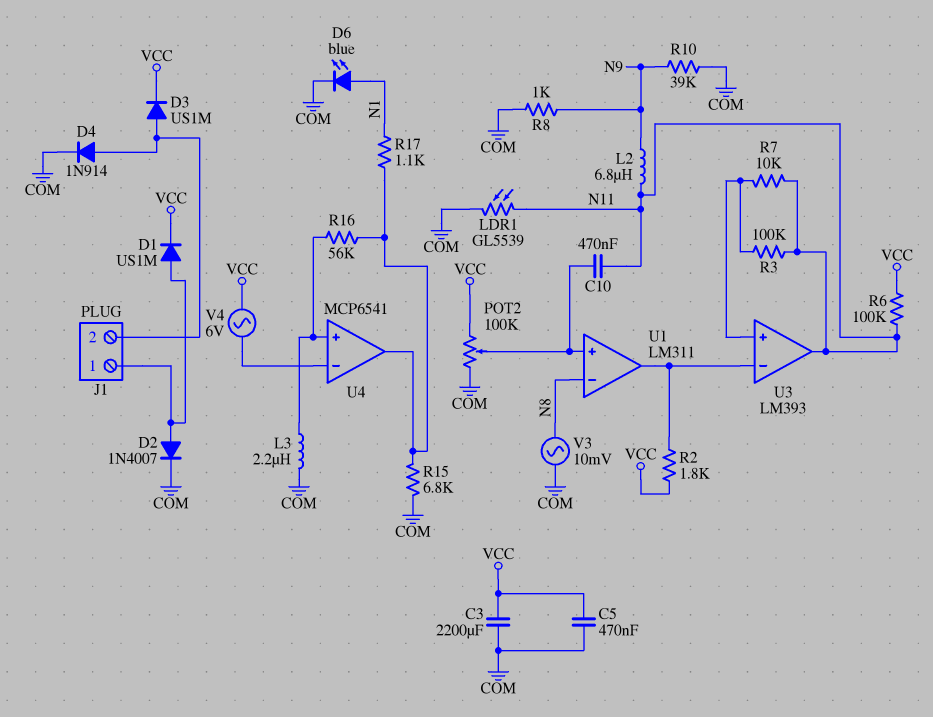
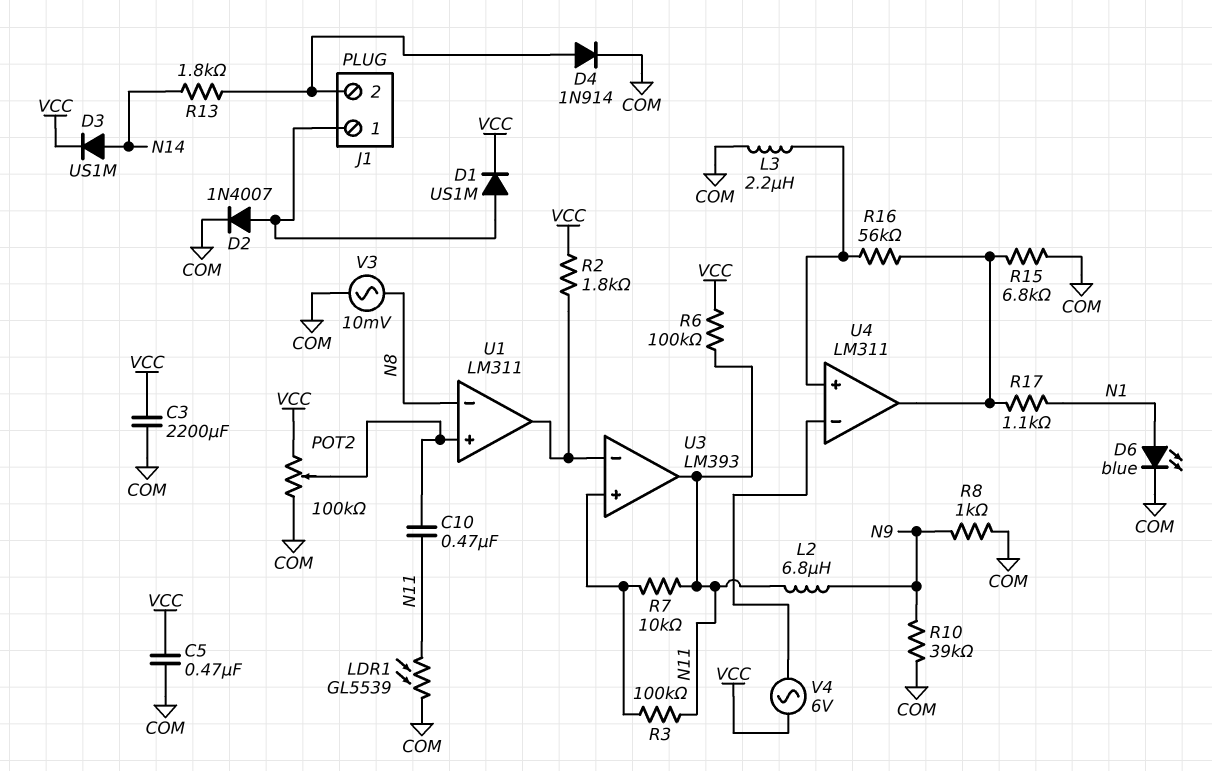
D3: diode US1M (A J1/2, K VCC) -> diode US1M (A N14, K VCC)
R13: none -> 1.8k (J1/2, N14)
U4: MCP6541 -> LM311

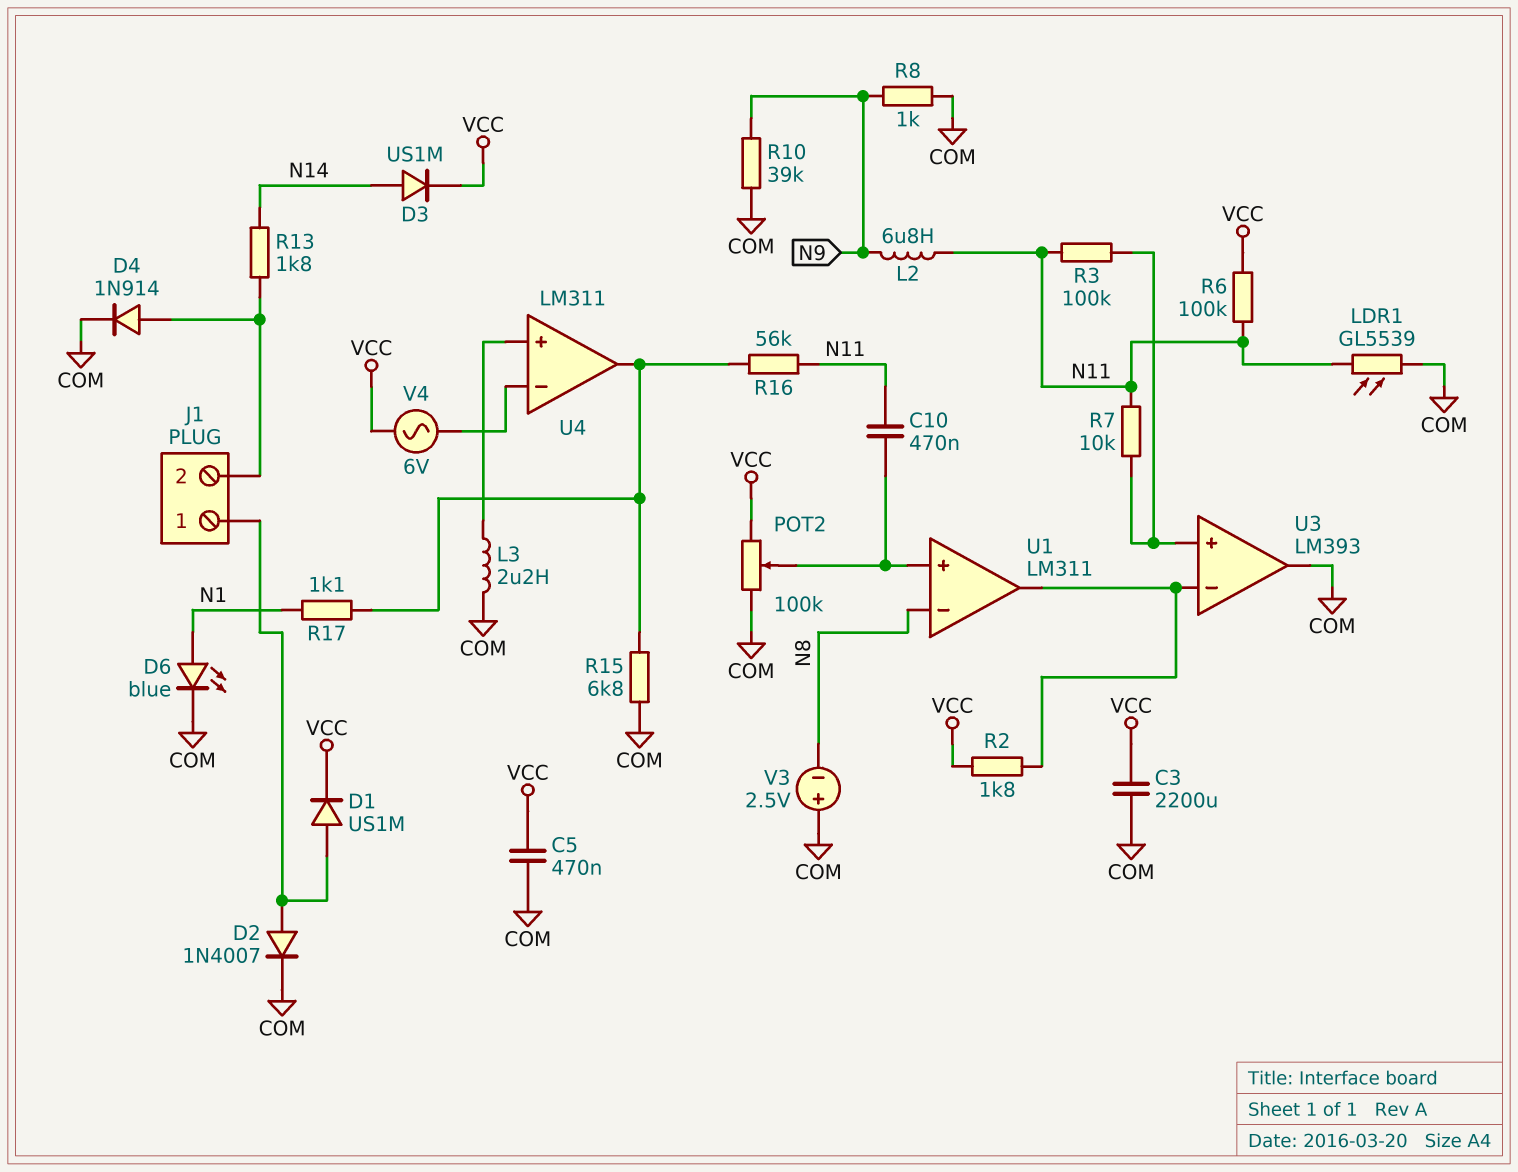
R16: 56k (U4/in+, U4/out) -> 56k (N11, U4/out)
U3 pin out: N11 -> COM
V3: AC 10mV (COM, N8) -> 2.5V (plus COM, minus N8)

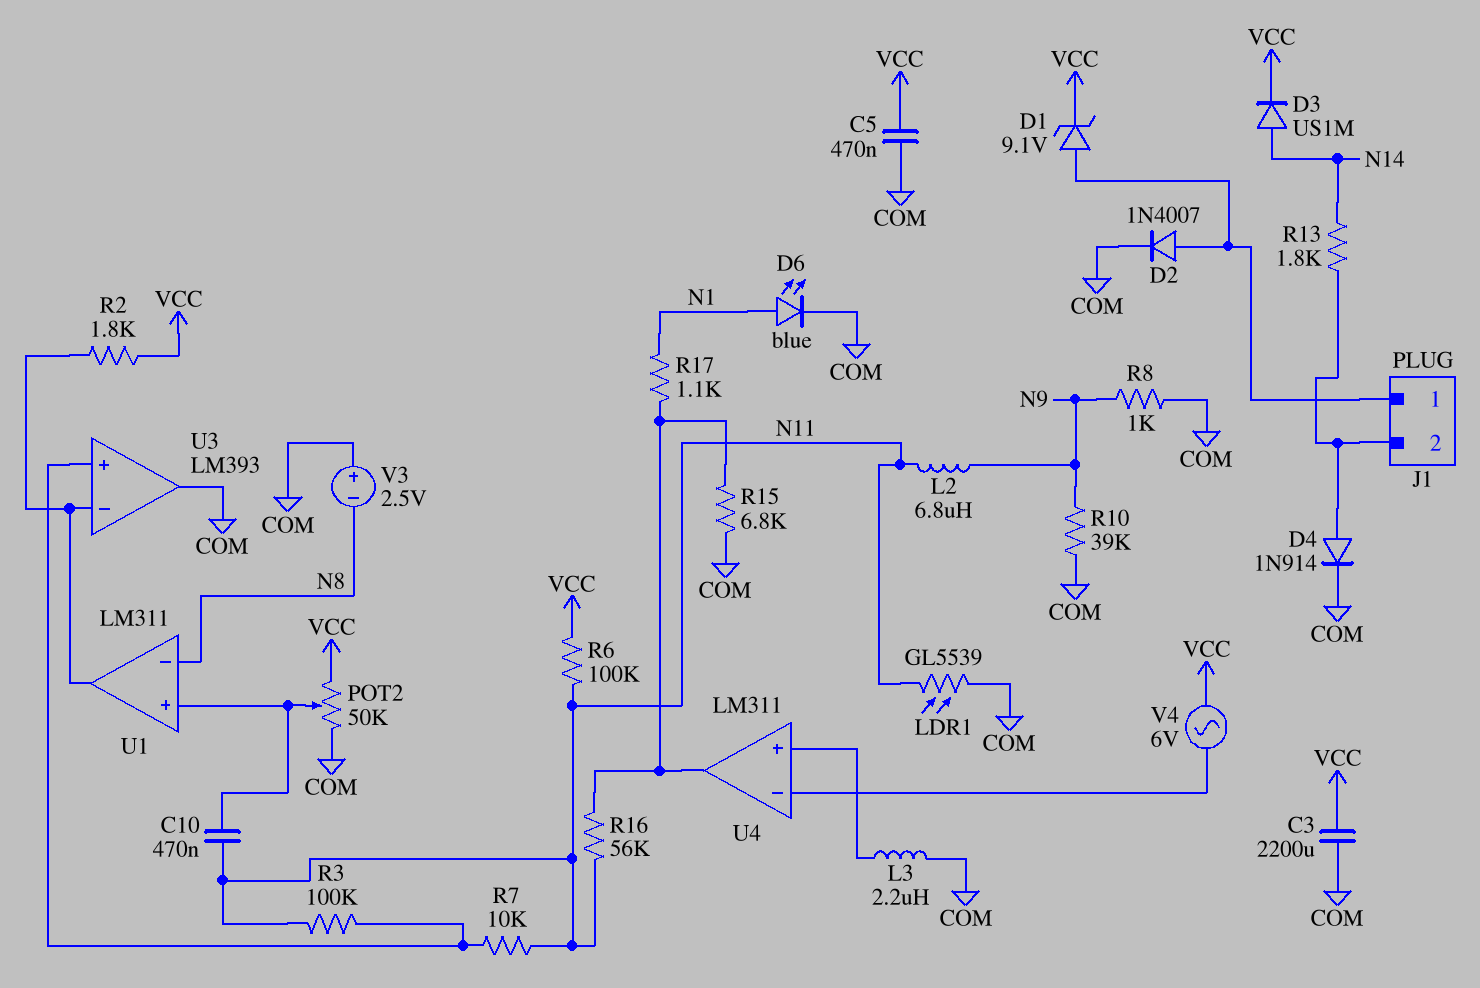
D1: diode US1M (A J1/1, K VCC) -> zener 9.1V (A J1/1, K VCC)
POT2: 100k (COM, VCC, wiper U1/in+) -> 50k (COM, VCC, wiper U1/in+)

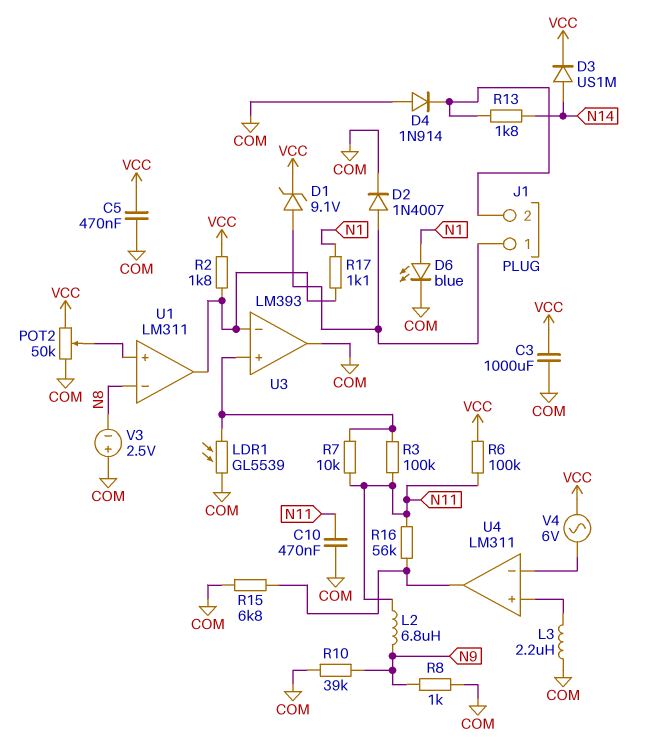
C3: 2200uF (COM, VCC) -> 1000uF (COM, VCC)
C10: 470nF (N11, U1/in+) -> 470nF (COM, N11)
D4: diode 1N914 (A J1/2, K COM) -> diode 1N914 (A COM, K J1/2)
LDR1: GL5539 (COM, N11) -> GL5539 (COM, U3/in+)
R17: 1.1k (N1, U4/out) -> 1.1k (N1, U1/out)

